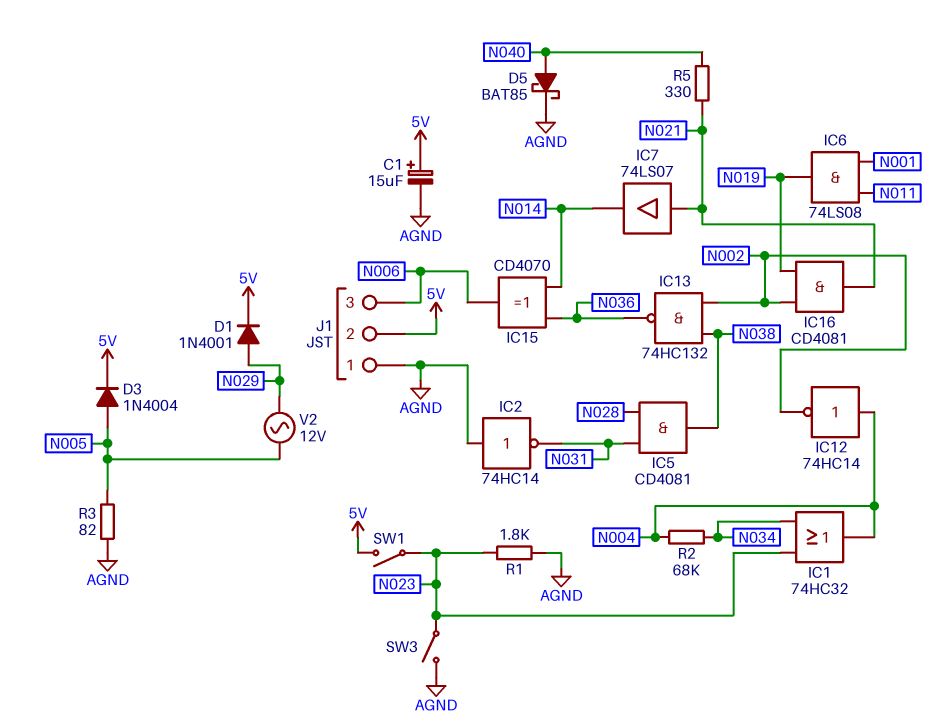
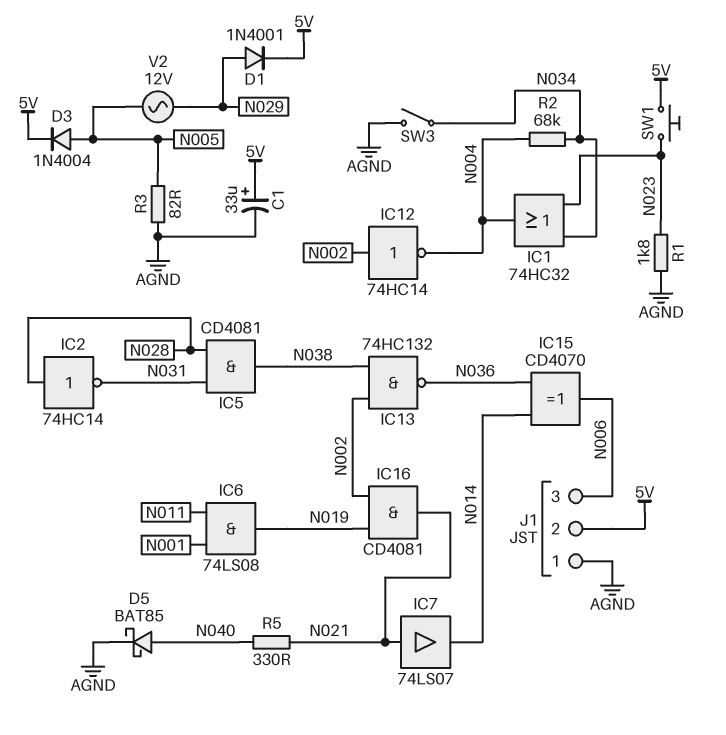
C1: 15uF (plus 5V, minus AGND) -> 33uF (plus 5V, minus AGND)
IC2: NOT 74HC14 (in AGND, out N031) -> NOT 74HC14 (in N028, out N031)
IC12: NOT 74HC14 (in N004, out N002) -> NOT 74HC14 (in N002, out N004)
SW1: switch (5V, N023) -> button (5V, N023)
SW3: switch (AGND, N023) -> switch (AGND, N034)

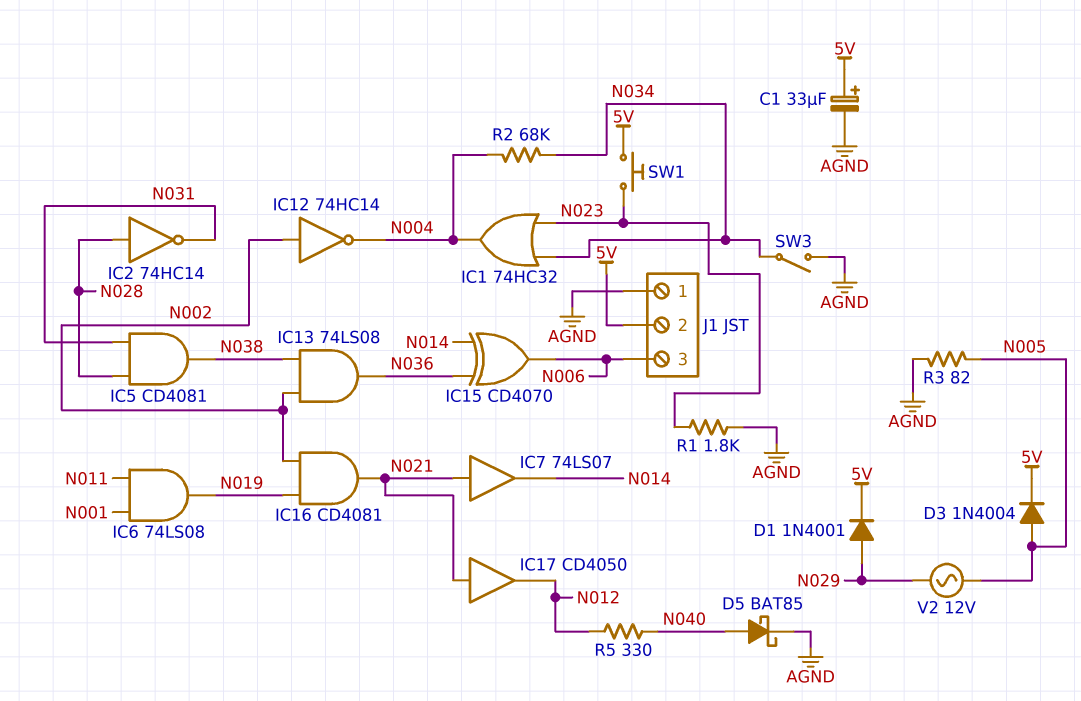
IC13: NAND 74HC132 (in N002, in N038, out N036) -> AND 74LS08 (in N002, in N038, out N036)
IC17: none -> buffer CD4050 (in N021, out N012)
R5: 330 (N021, N040) -> 330 (N012, N040)

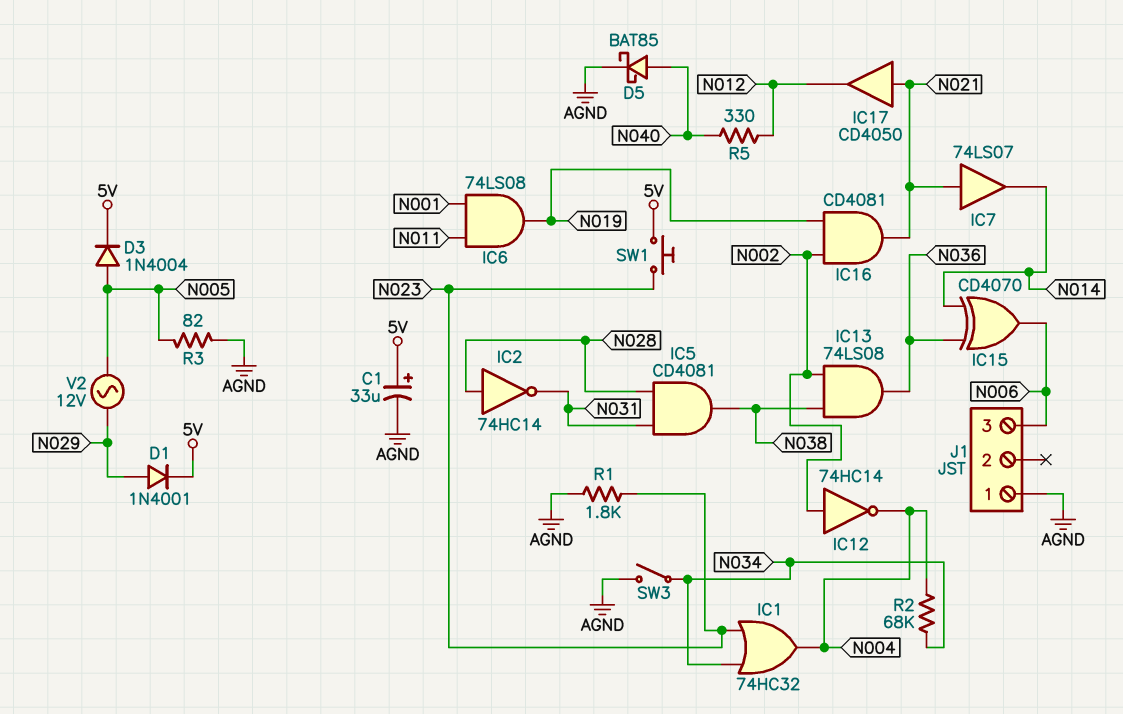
J1 pin 2: 5V -> none

